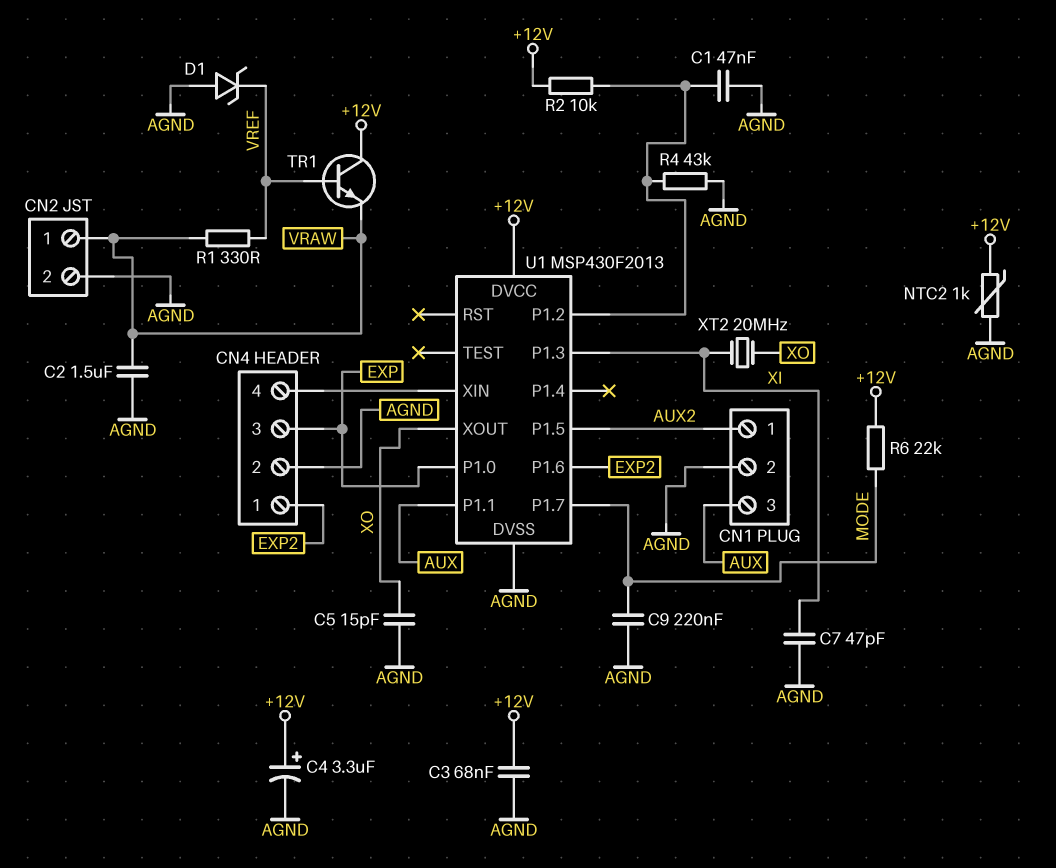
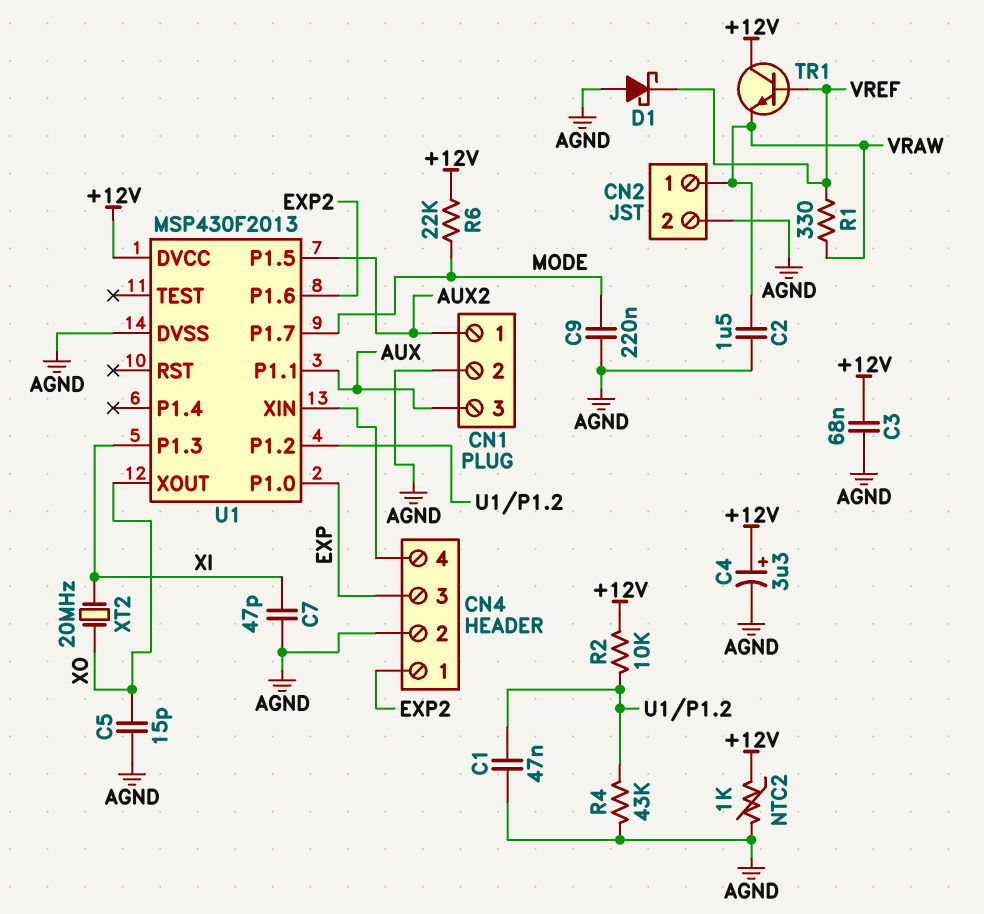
D1: zener (A AGND, K VREF) -> schottky (A AGND, K VREF)

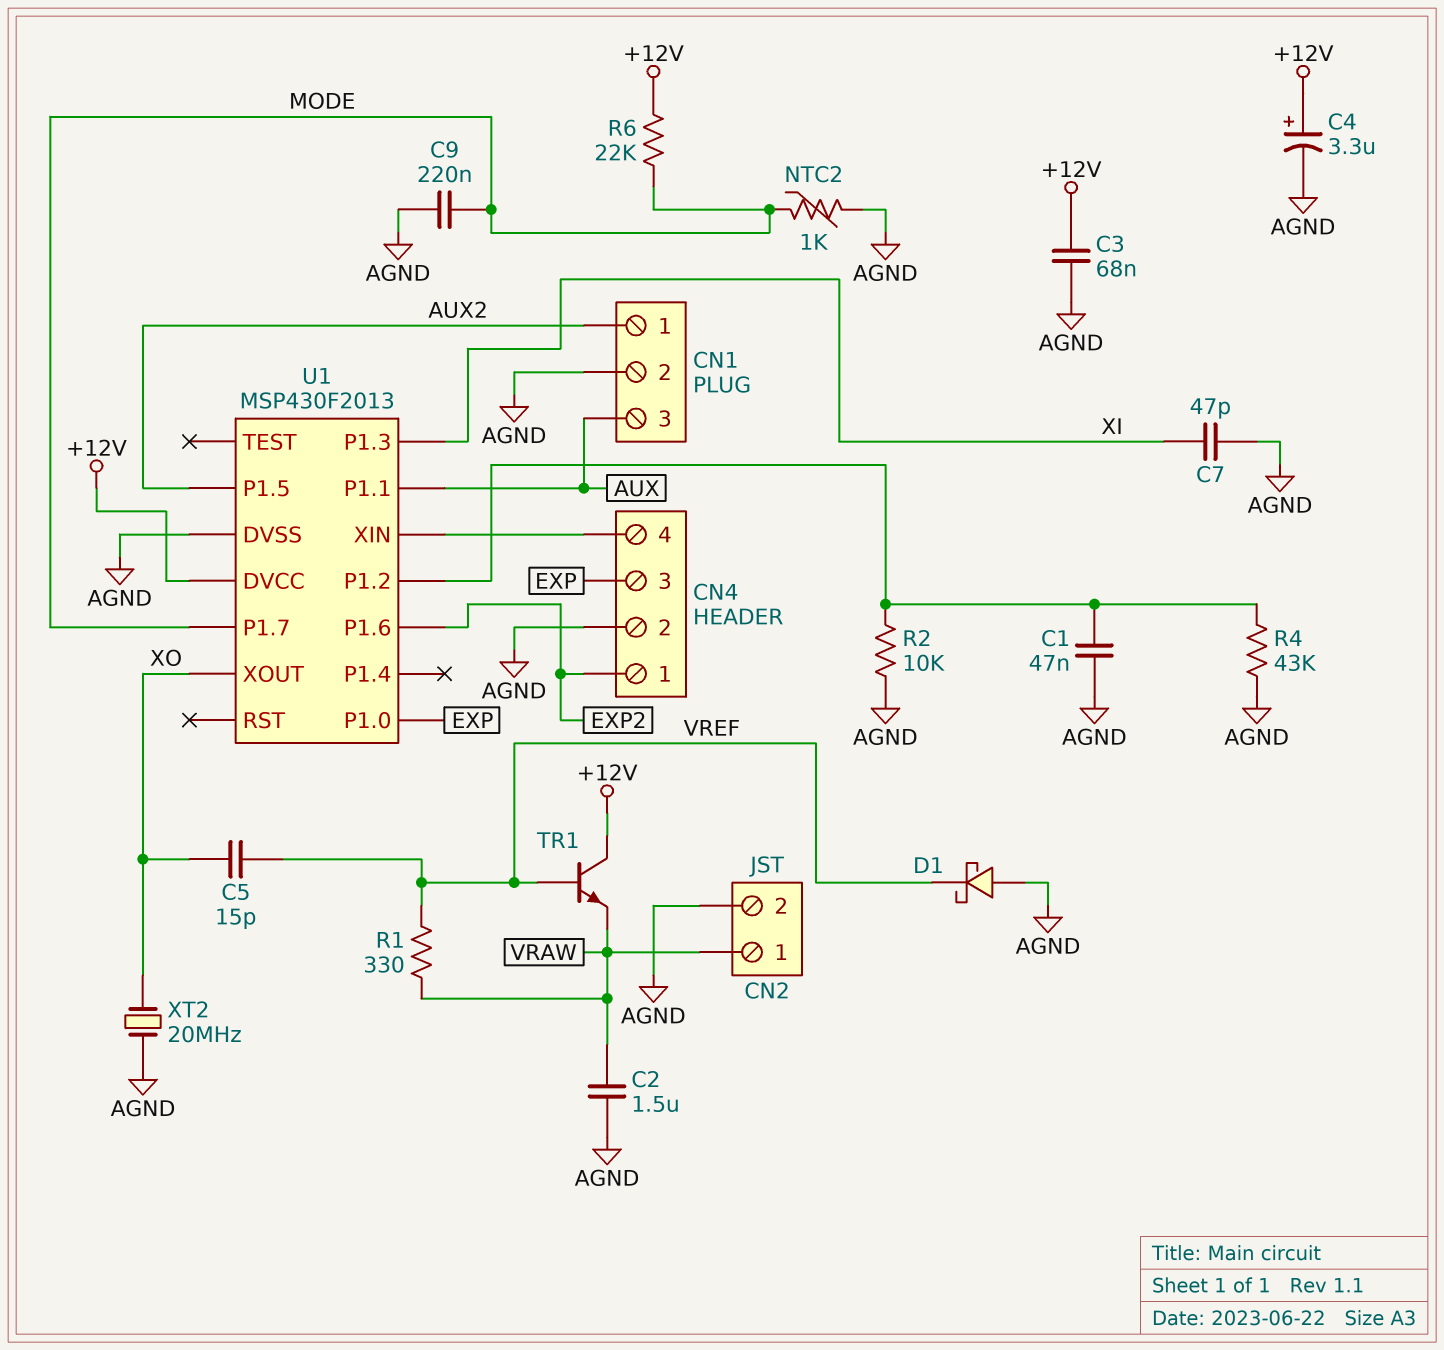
C5: 15pF (AGND, XO) -> 15pF (VREF, XO)
NTC2: 1k (+12V, AGND) -> 1k (AGND, MODE)
R2: 10k (+12V, U1/P1.2) -> 10k (AGND, U1/P1.2)
XT2: 20MHz (XI, XO) -> 20MHz (AGND, XO)

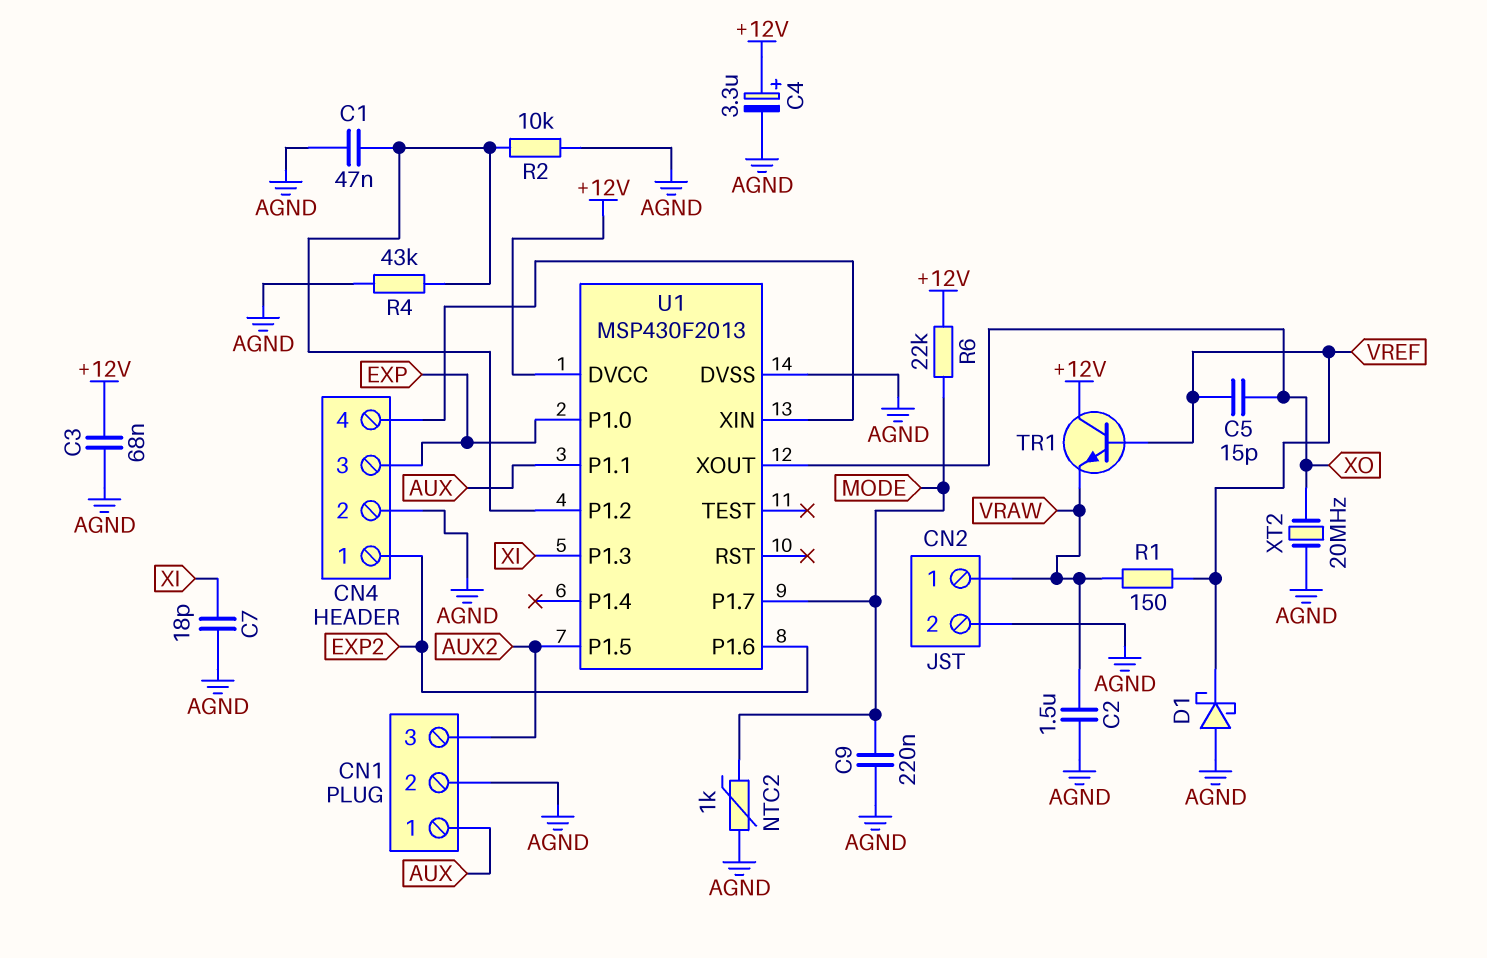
C7: 47pF (AGND, XI) -> 18pF (AGND, XI)
CN1 pin 1: AUX2 -> AUX
CN1 pin 3: AUX -> AUX2
R1: 330 (VRAW, VREF) -> 150 (VRAW, VREF)

